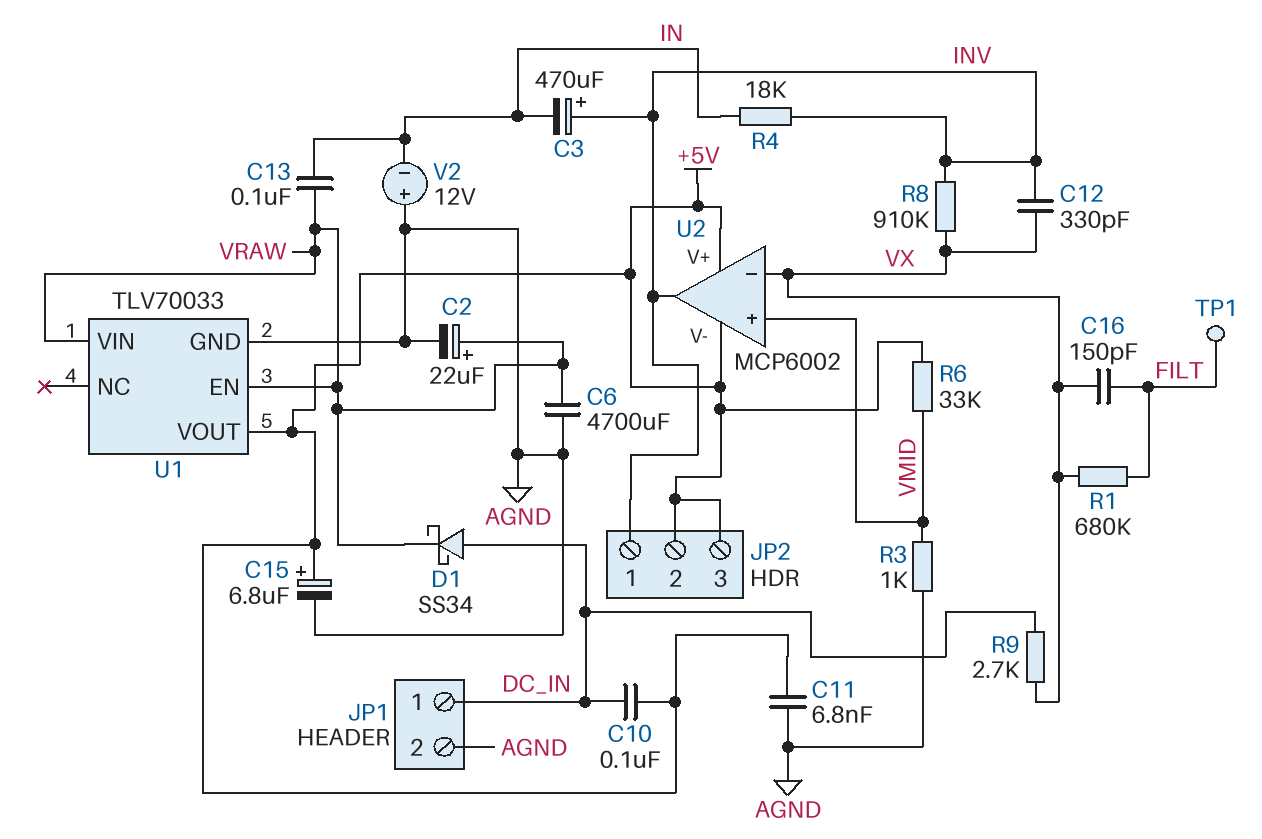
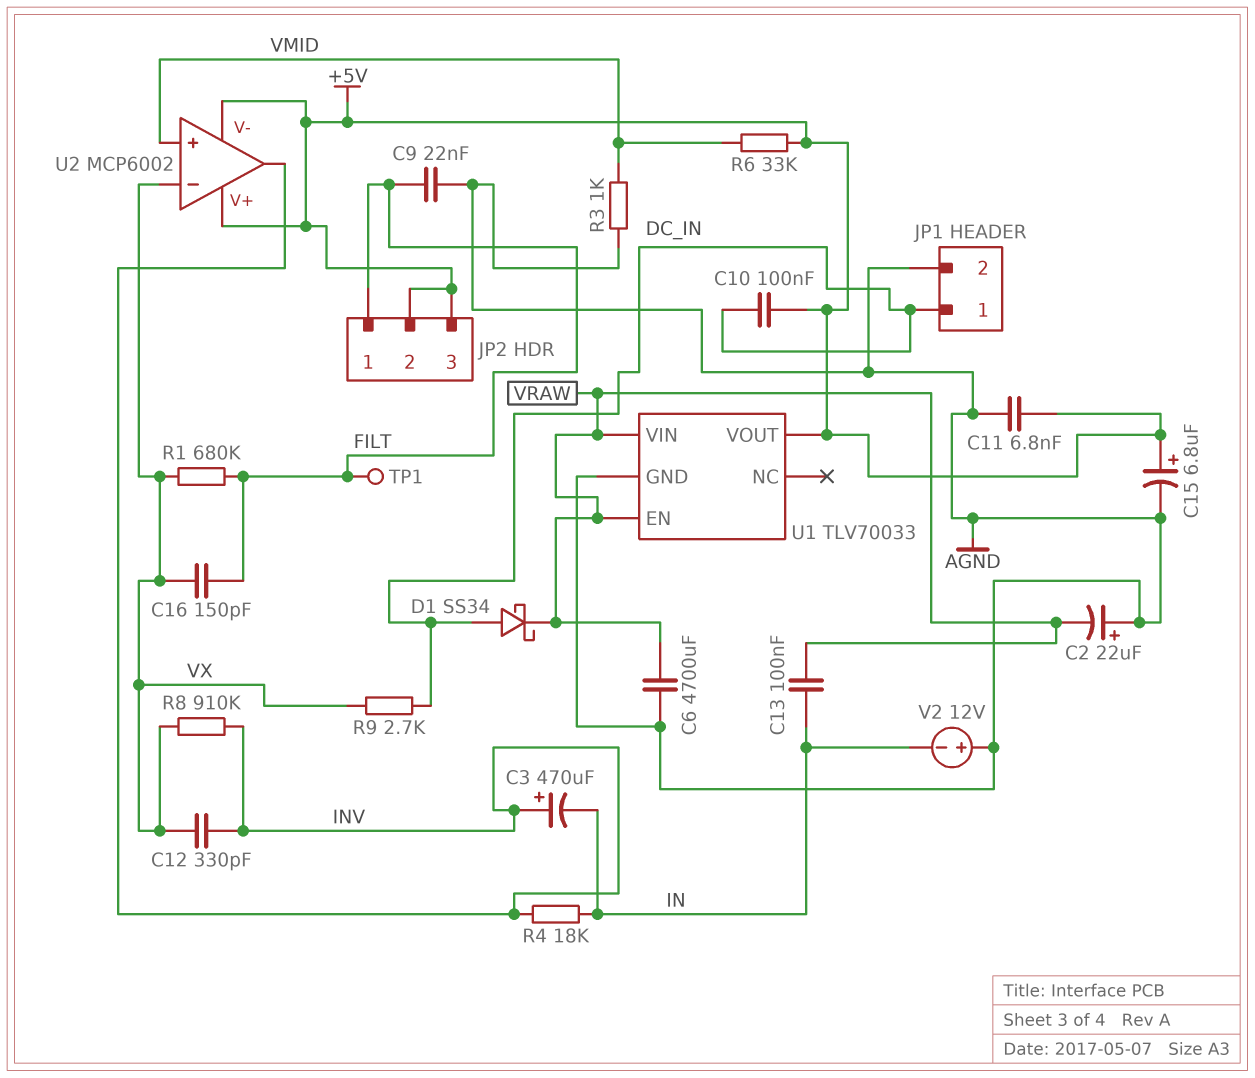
C2: 22uF (plus VRAW, minus AGND) -> 22uF (plus AGND, minus VRAW)
C9: none -> 22nF (AGND, FILT)
JP2 pin 1: INV -> FILT

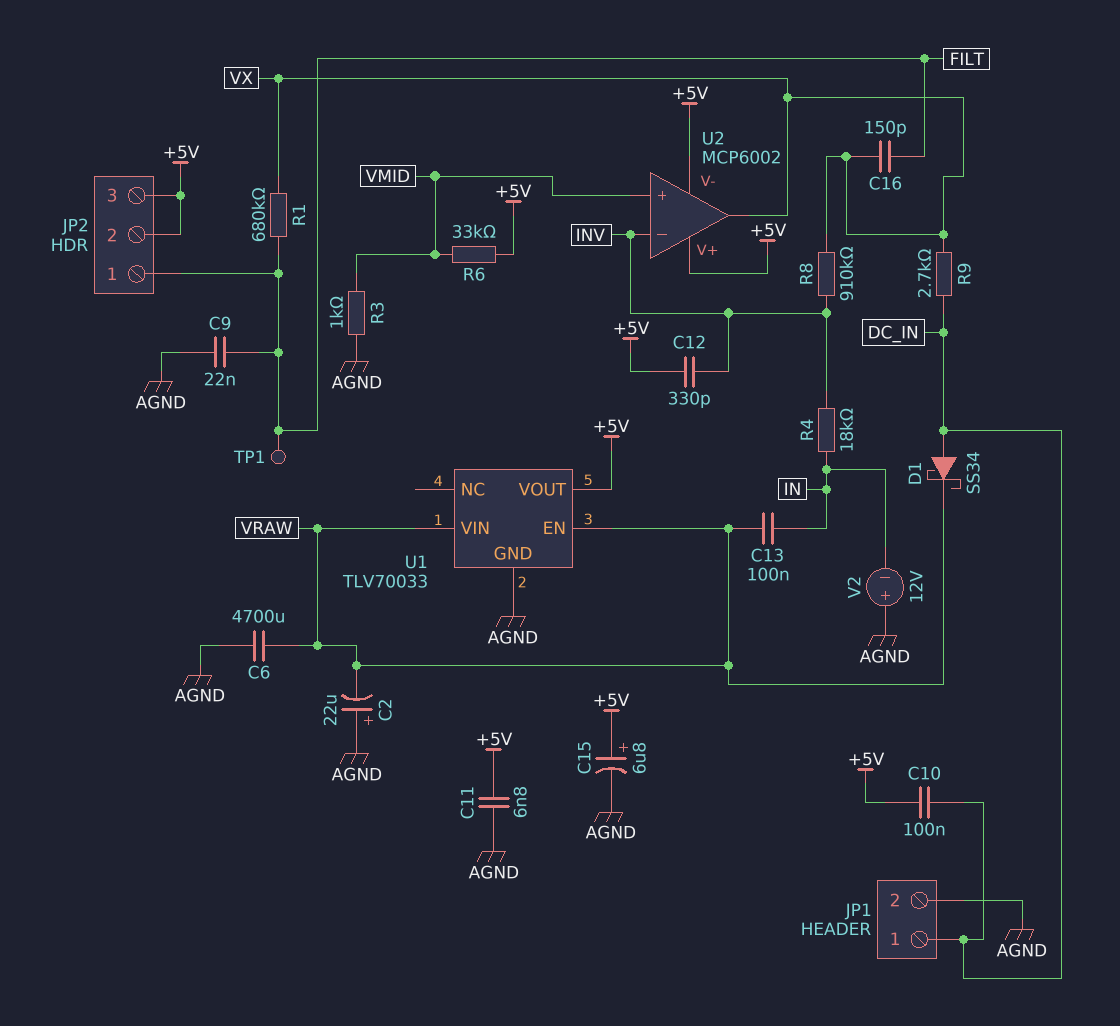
C3: 470uF (plus INV, minus IN) -> none
C12: 330pF (INV, VX) -> 330pF (+5V, INV)
U2 pin in-: VX -> INV
U2 pin out: INV -> VX

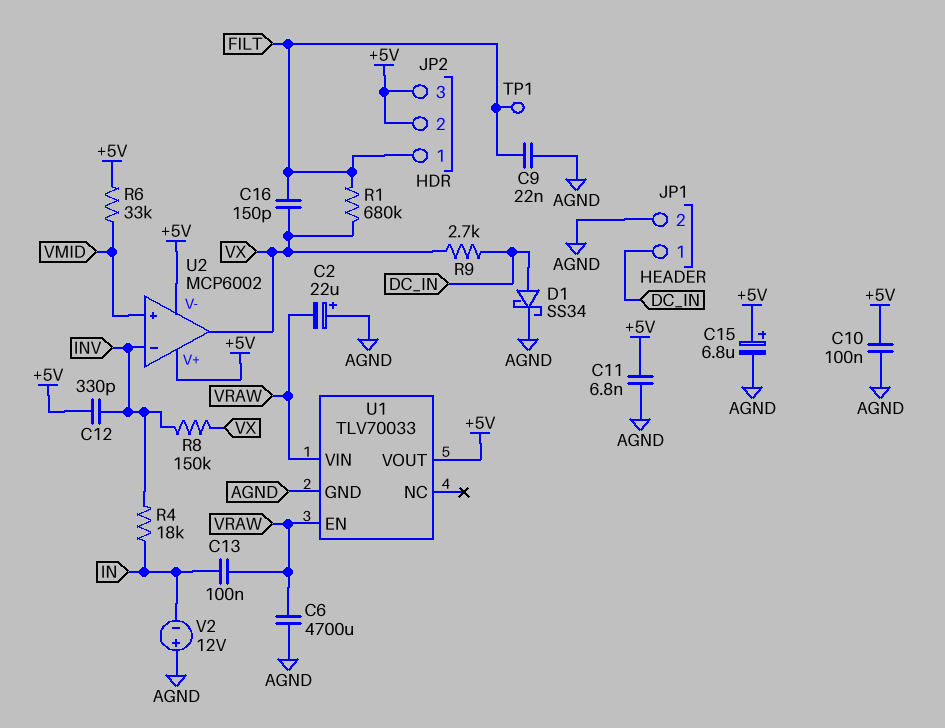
C10: 100nF (+5V, DC_IN) -> 100nF (+5V, AGND)
D1: schottky SS34 (A DC_IN, K VRAW) -> schottky SS34 (A DC_IN, K AGND)
R3: 1k (AGND, VMID) -> none
R8: 910k (INV, VX) -> 150k (INV, VX)

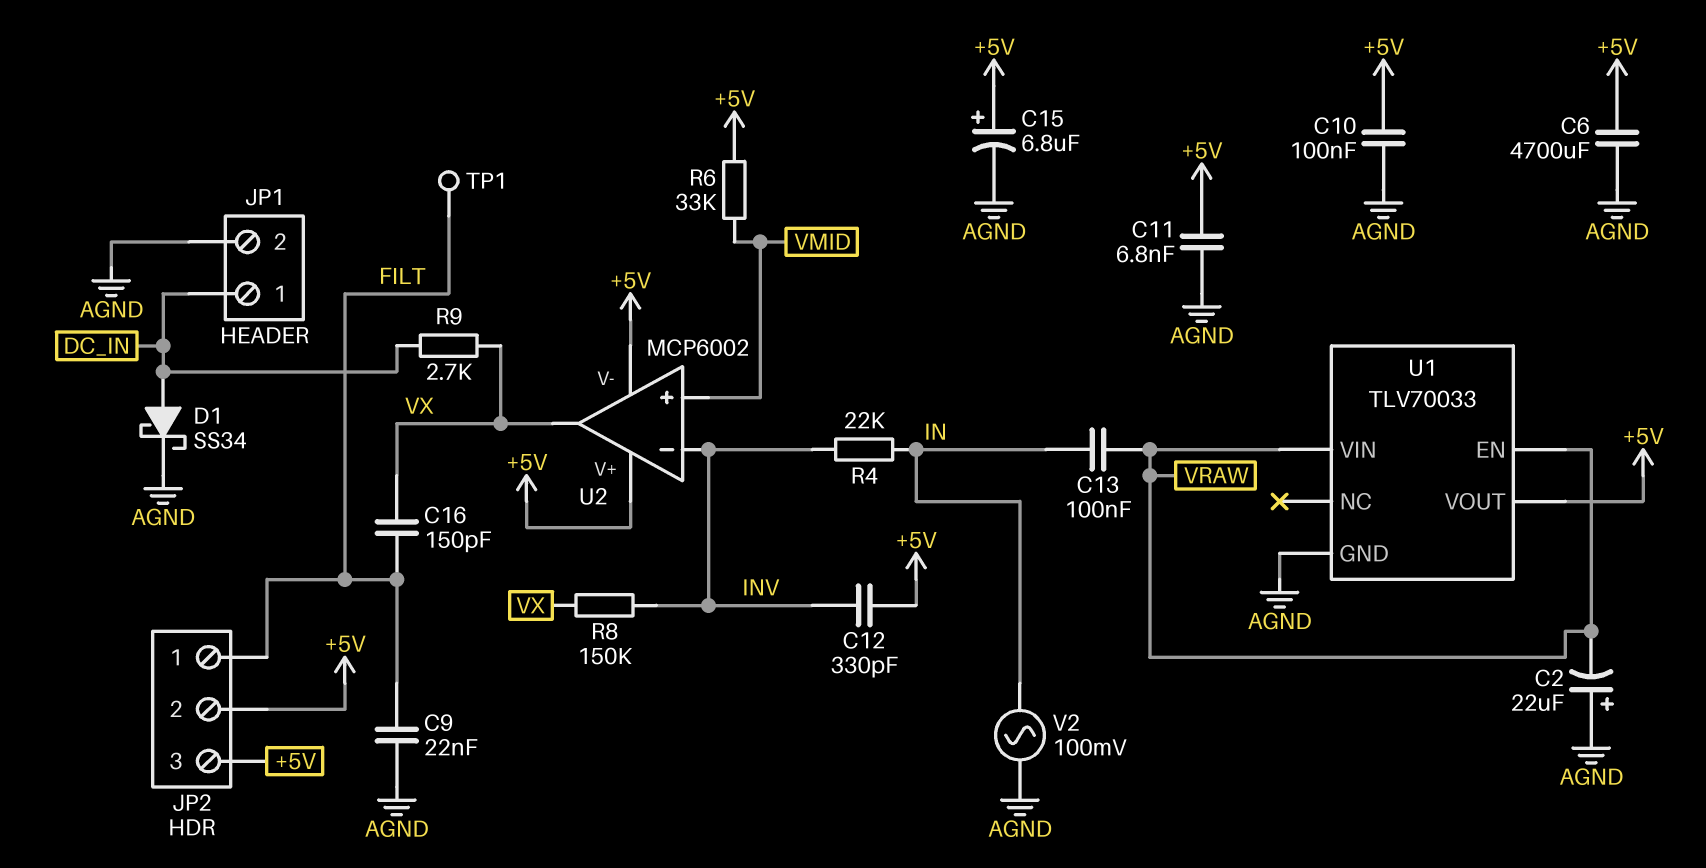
C6: 4700uF (AGND, VRAW) -> 4700uF (+5V, AGND)
R1: 680k (FILT, VX) -> none
R4: 18k (IN, INV) -> 22k (IN, INV)
V2: 12V (plus AGND, minus IN) -> AC 100mV (AGND, IN)

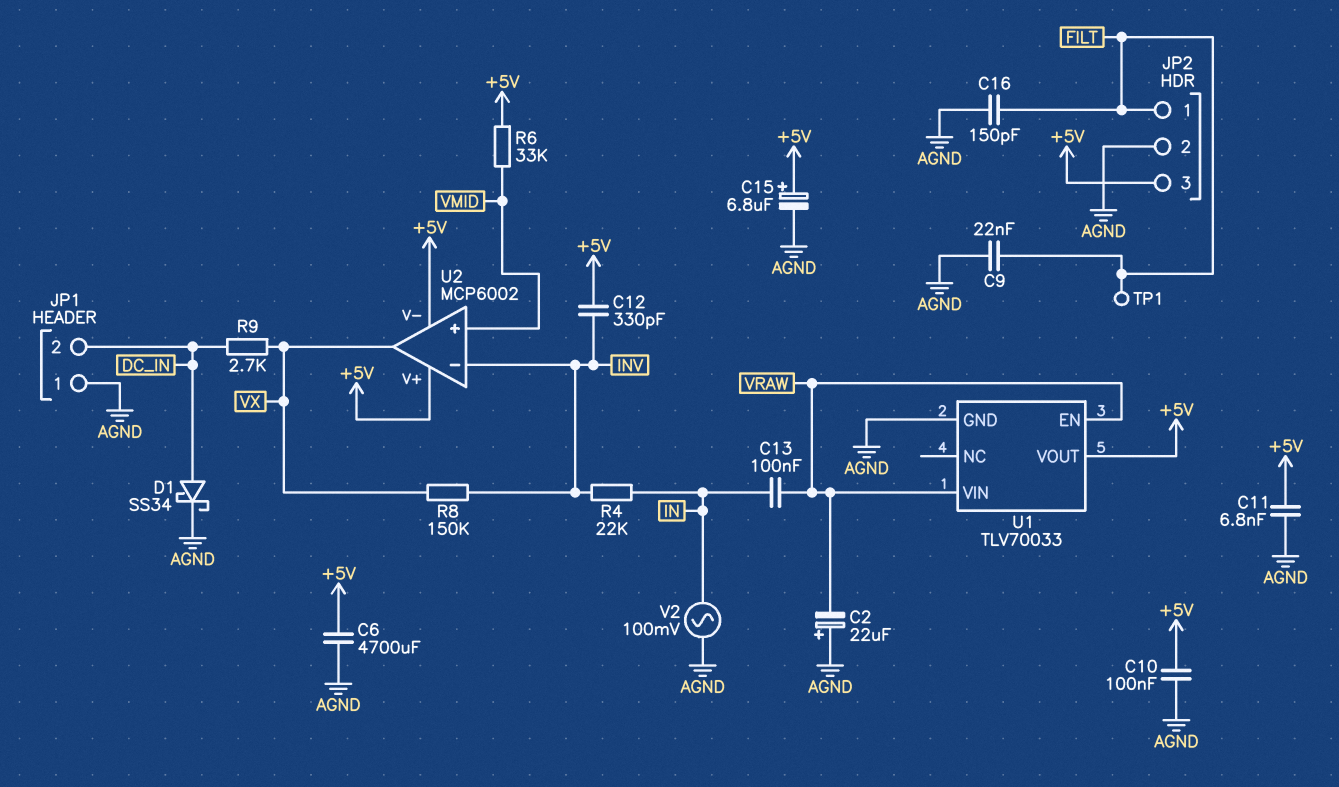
C16: 150pF (FILT, VX) -> 150pF (AGND, FILT)
JP1 pin 1: DC_IN -> AGND
JP1 pin 2: AGND -> DC_IN
JP2 pin 2: +5V -> AGND

